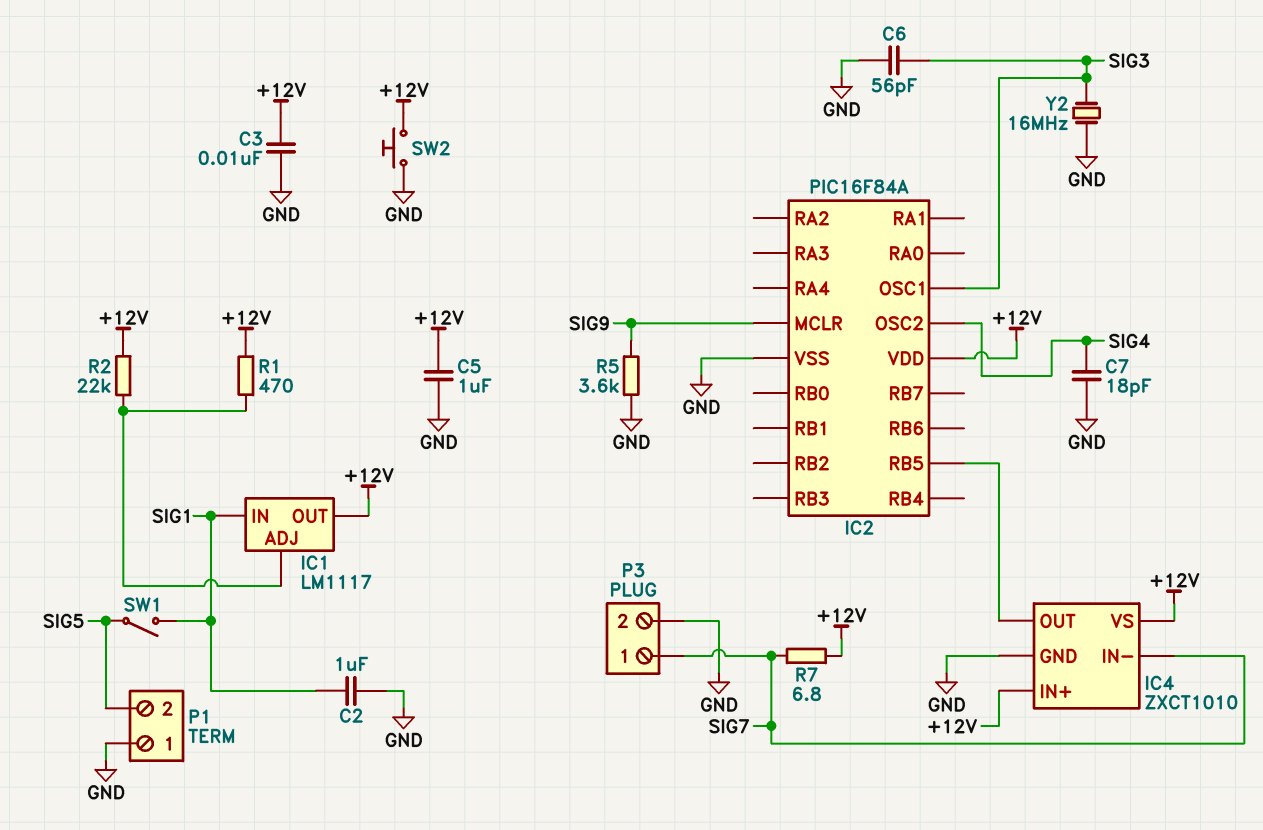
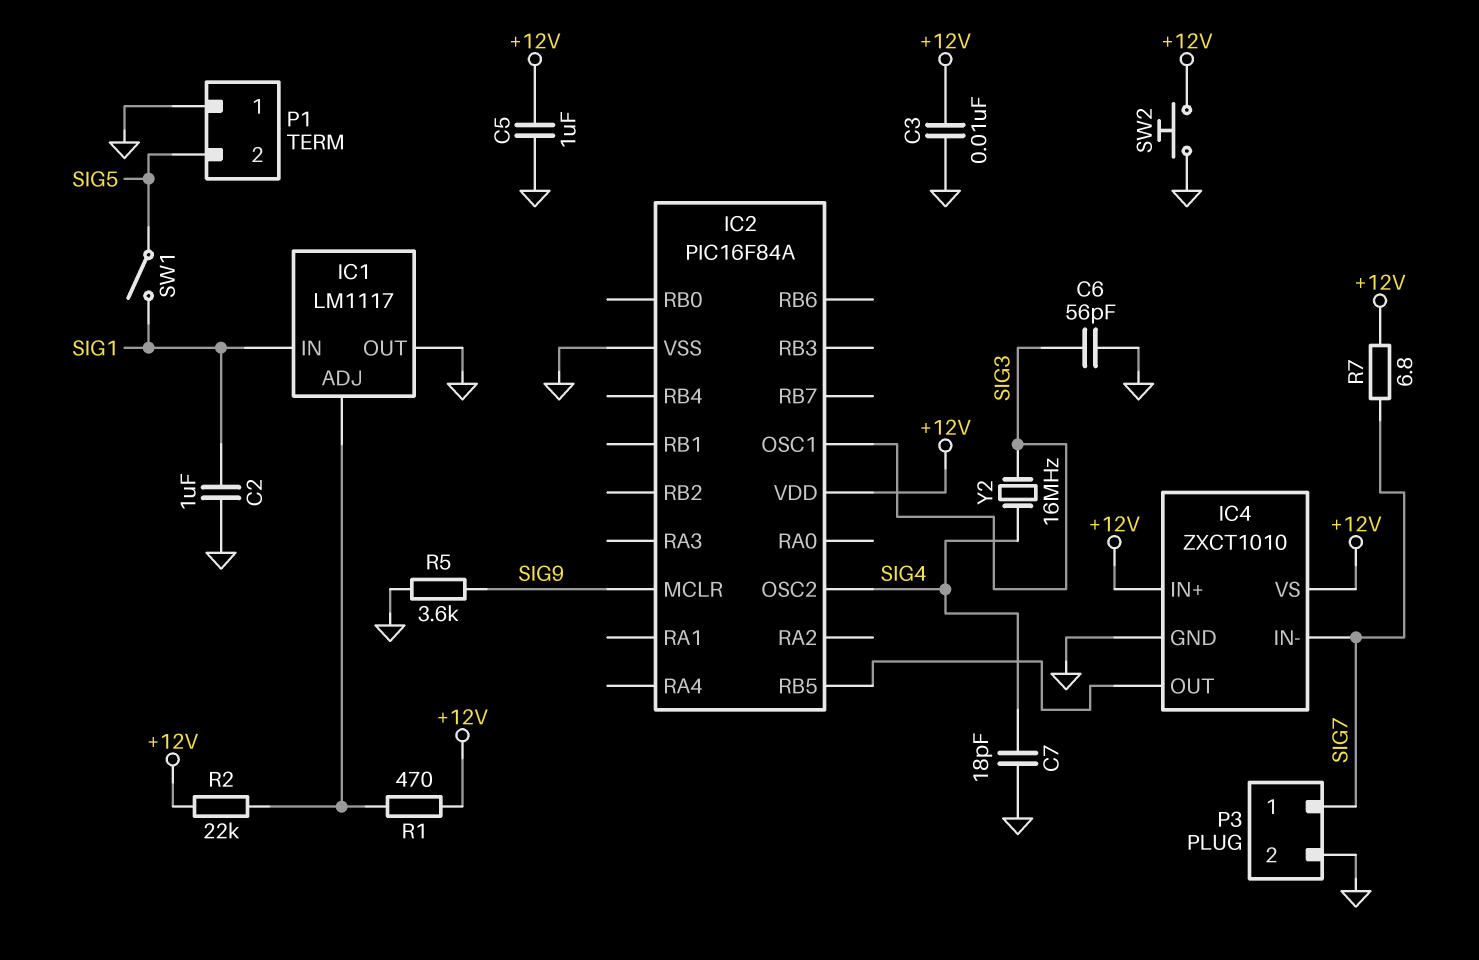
IC1 pin OUT: +12V -> GND
Y2: 16MHz (GND, SIG3) -> 16MHz (SIG3, SIG4)

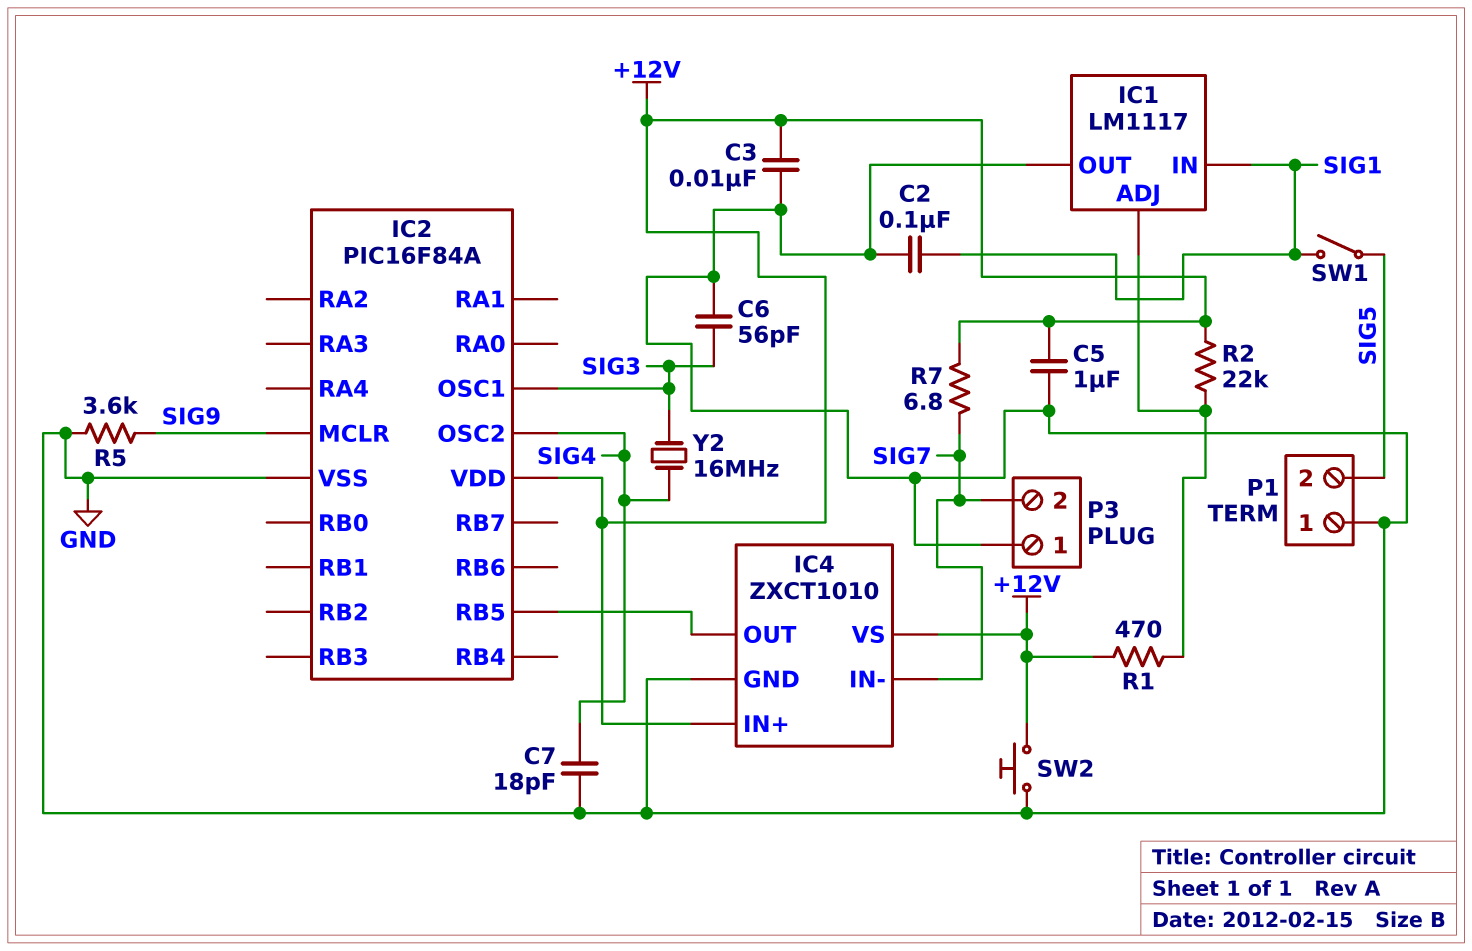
C2: 1uF (GND, SIG1) -> 100nF (GND, SIG1)
P3 pin 1: SIG7 -> GND
P3 pin 2: GND -> SIG7

